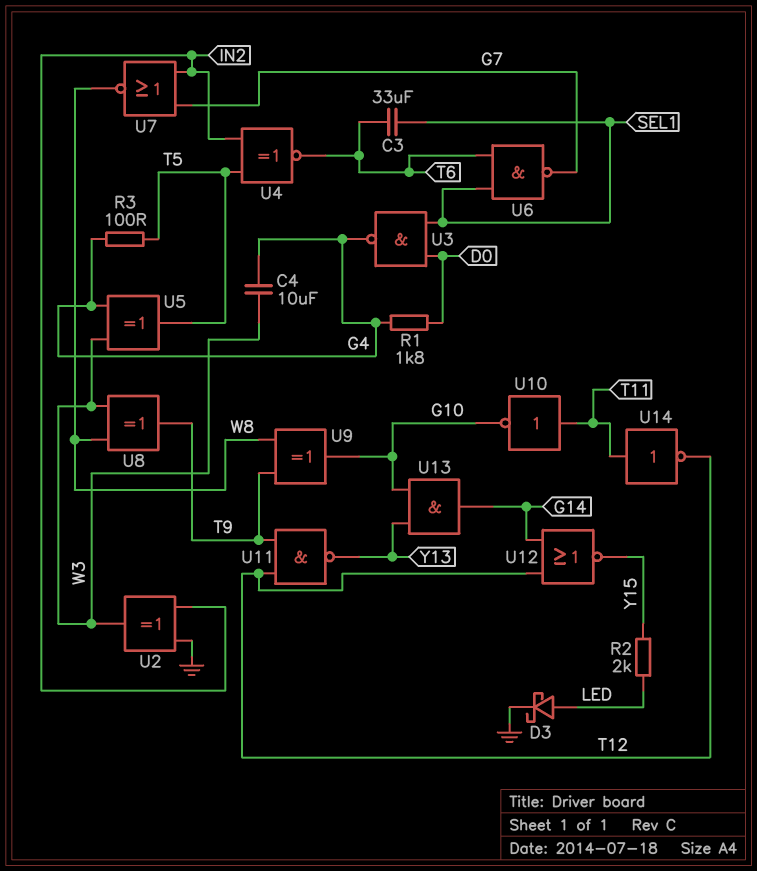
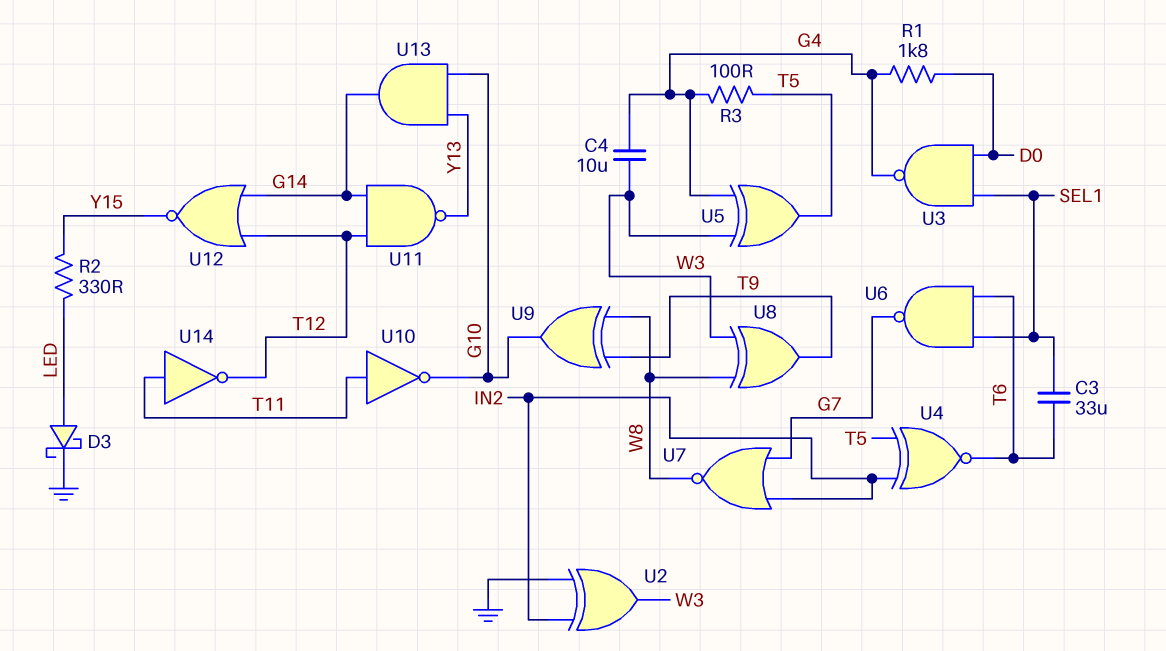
R2: 2k (LED, Y15) -> 330 (LED, Y15)
U11: NAND (in T9, in T12, out Y13) -> NAND (in G14, in T12, out Y13)

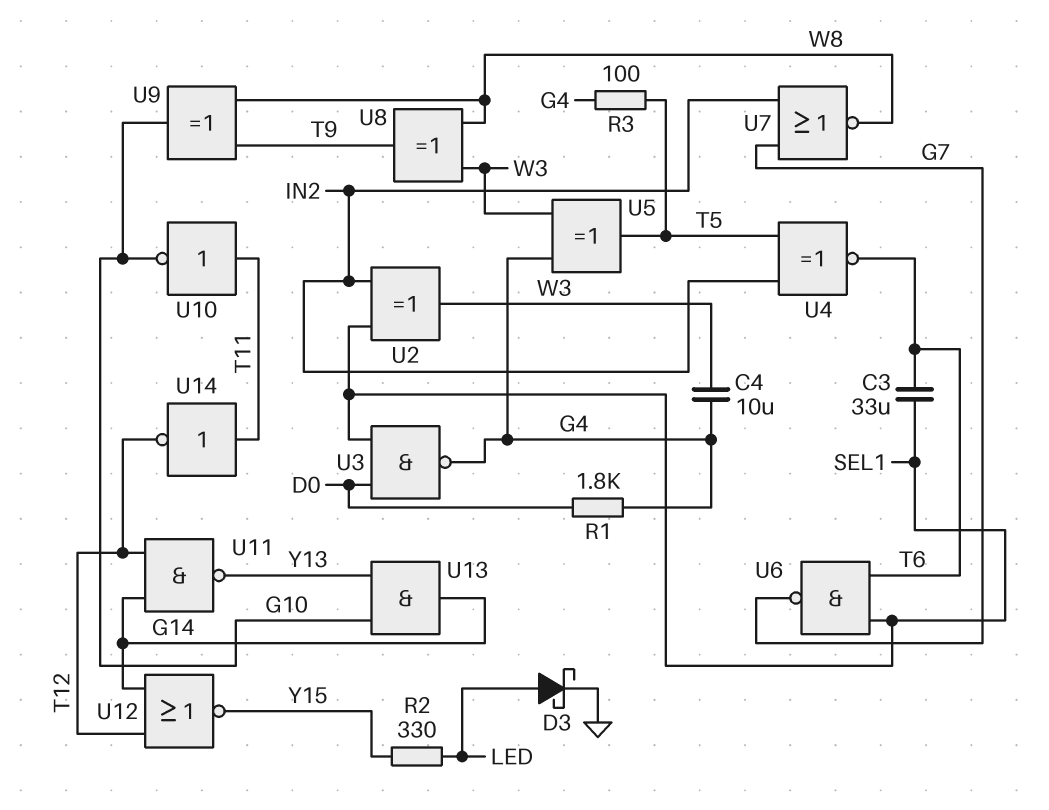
U2: XOR (in GND, in IN2, out W3) -> XOR (in IN2, in SEL1, out W3)

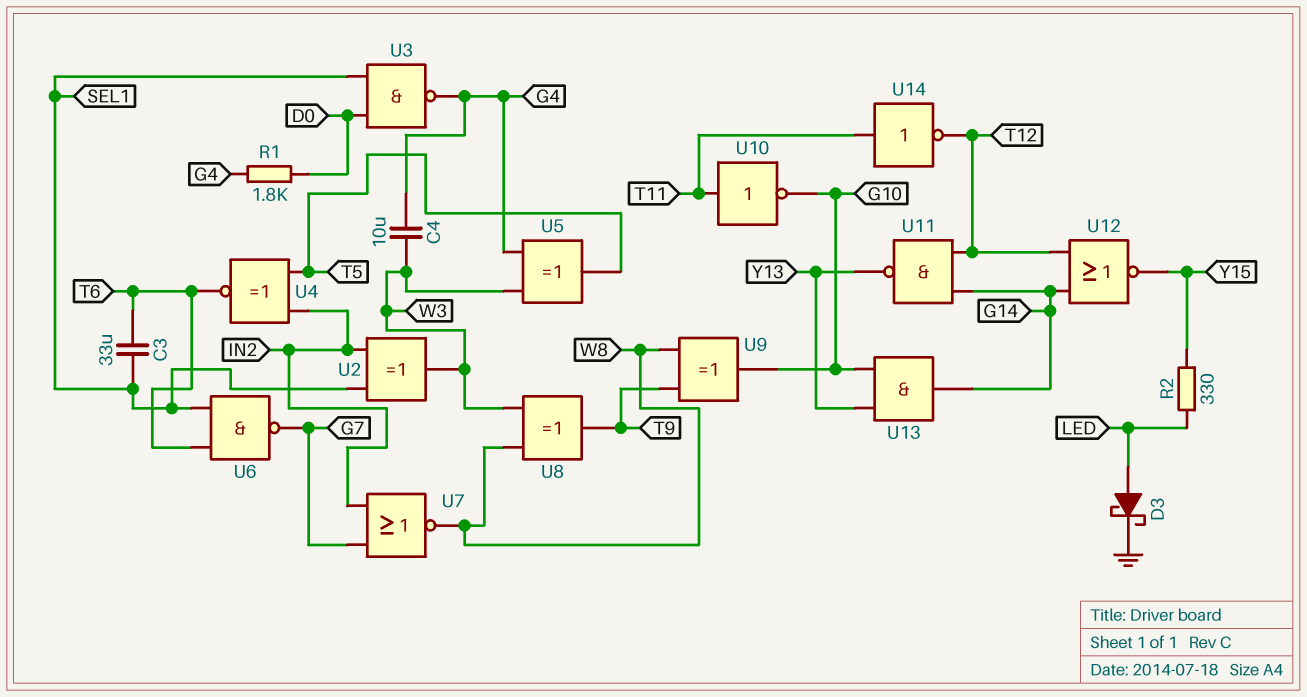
R3: 100 (G4, T5) -> none

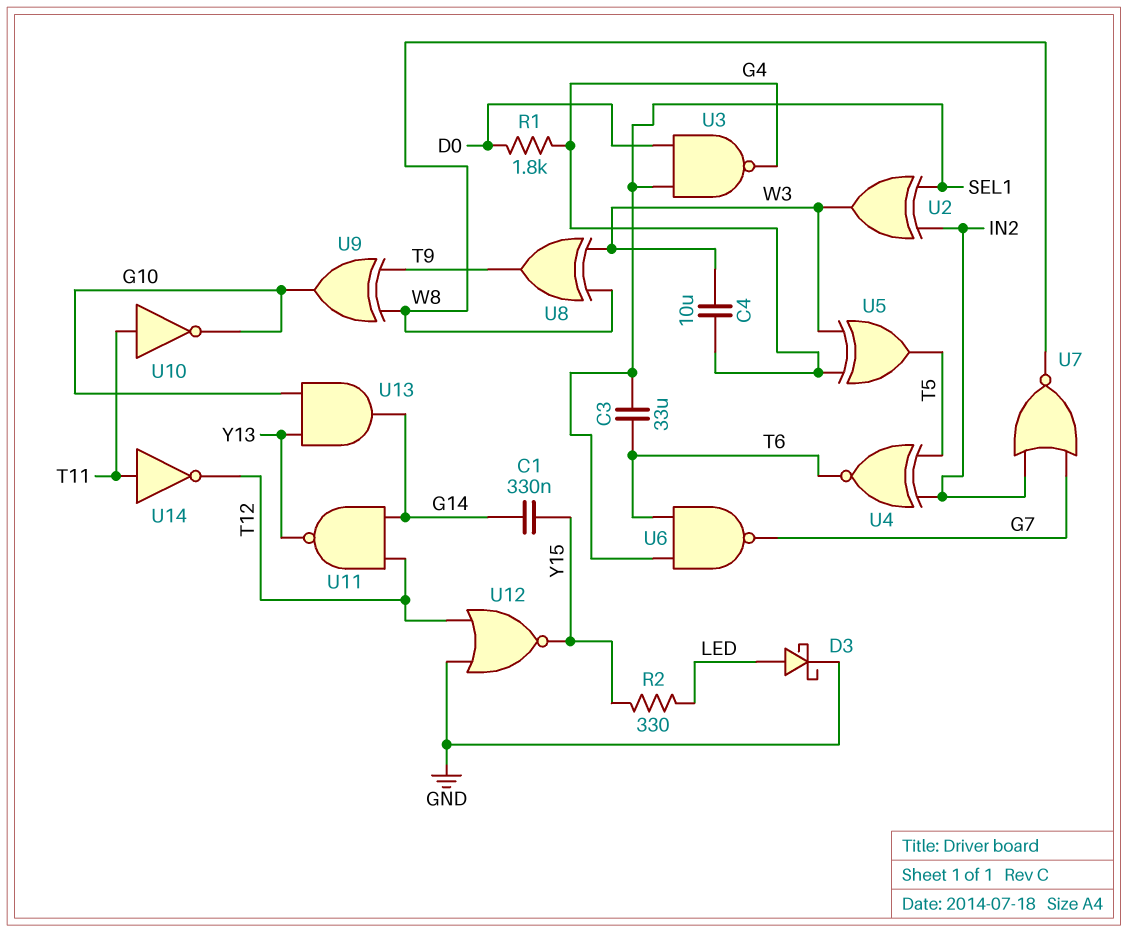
C1: none -> 330nF (G14, Y15)
U12: NOR (in G14, in T12, out Y15) -> NOR (in GND, in T12, out Y15)

